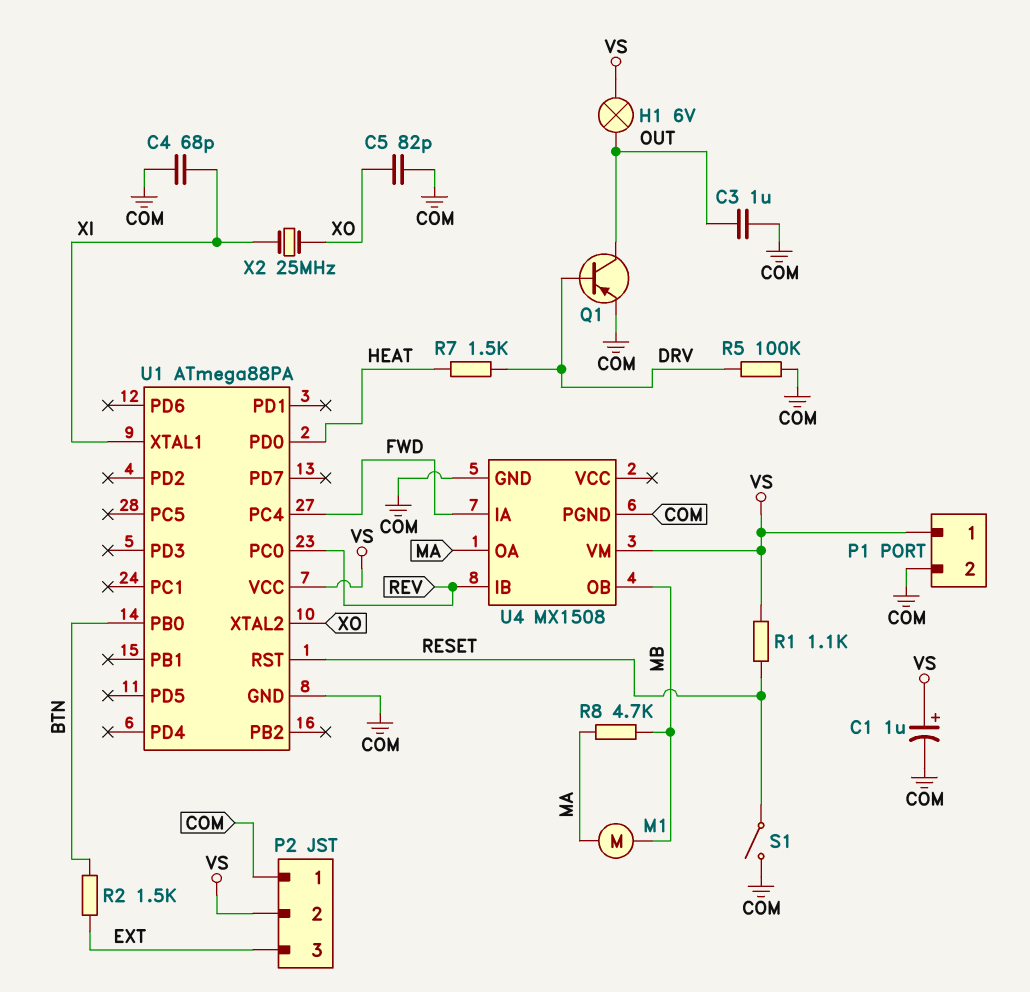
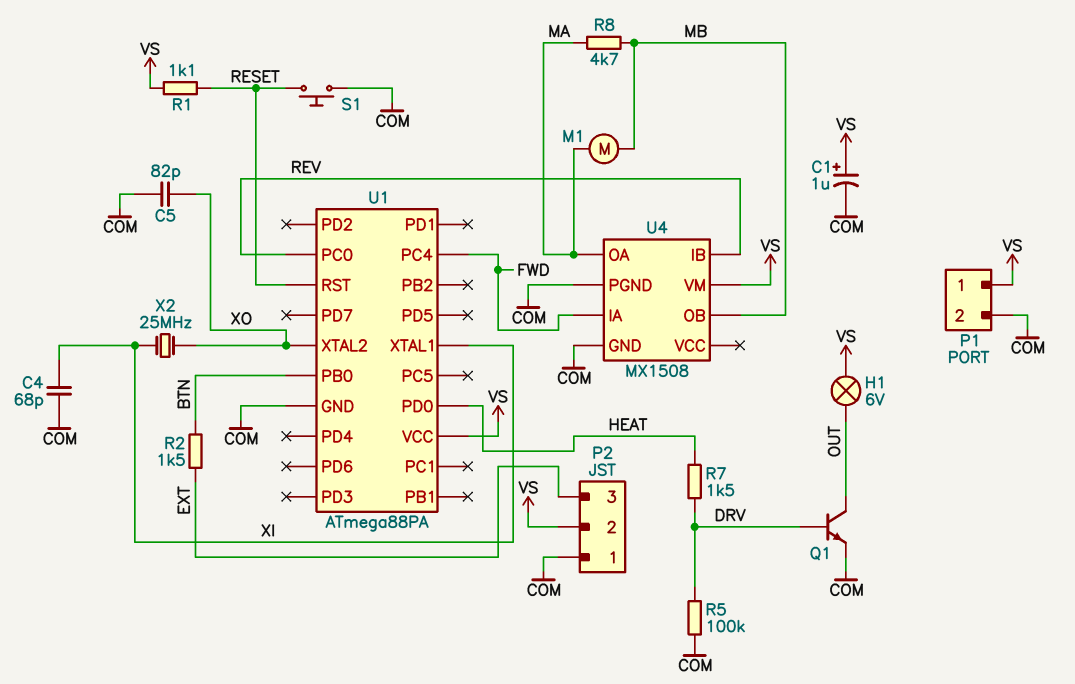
C3: 1uF (COM, OUT) -> none
Q1: PNP (B DRV, C OUT, E COM) -> NPN (B DRV, C OUT, E COM)
S1: switch (COM, RESET) -> button (COM, RESET)

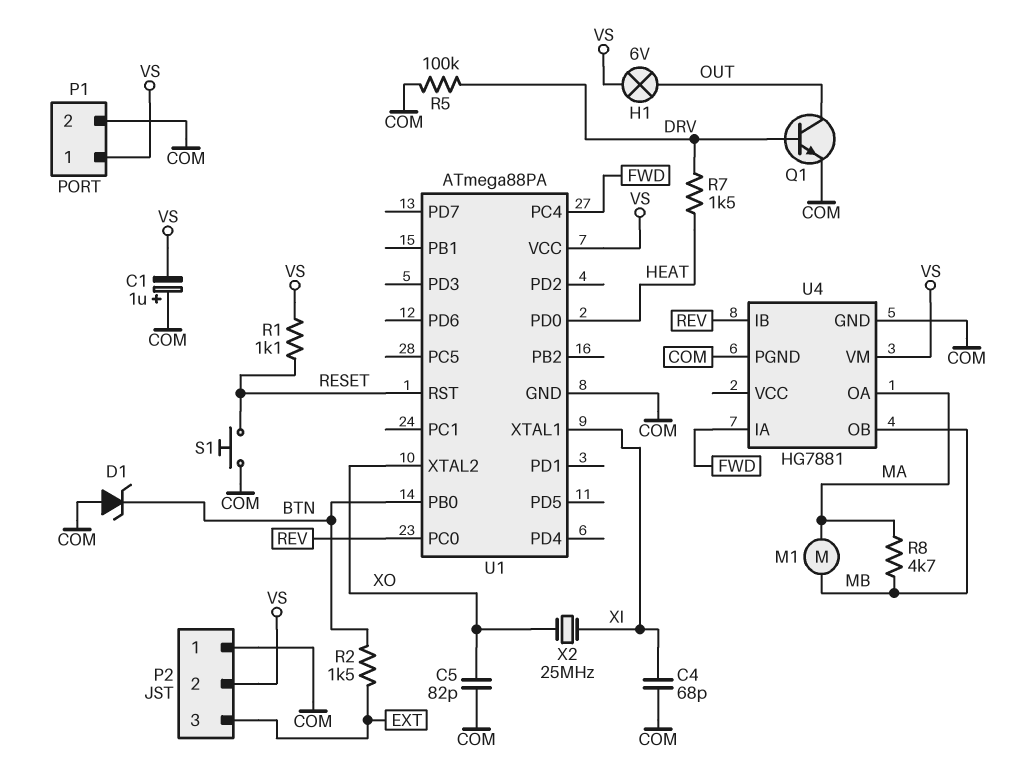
C1: 1uF (plus VS, minus COM) -> 1uF (plus COM, minus VS)
D1: none -> zener (A COM, K BTN)
U4: MX1508 -> HG7881

